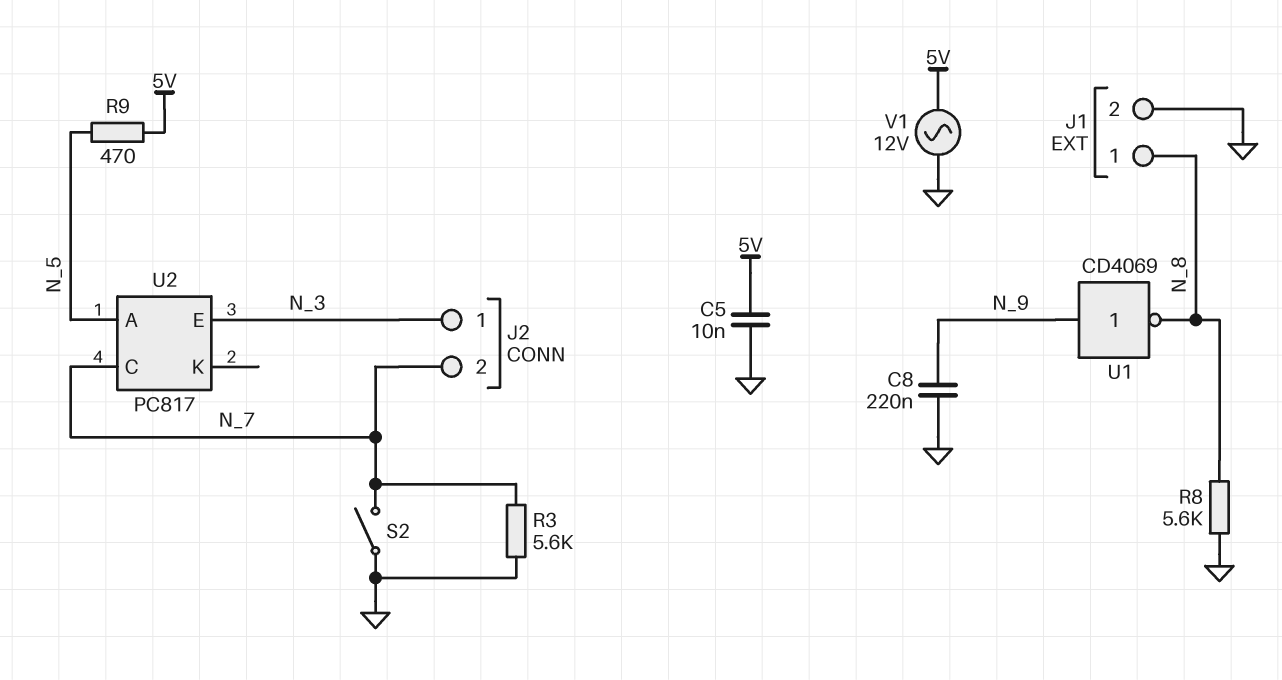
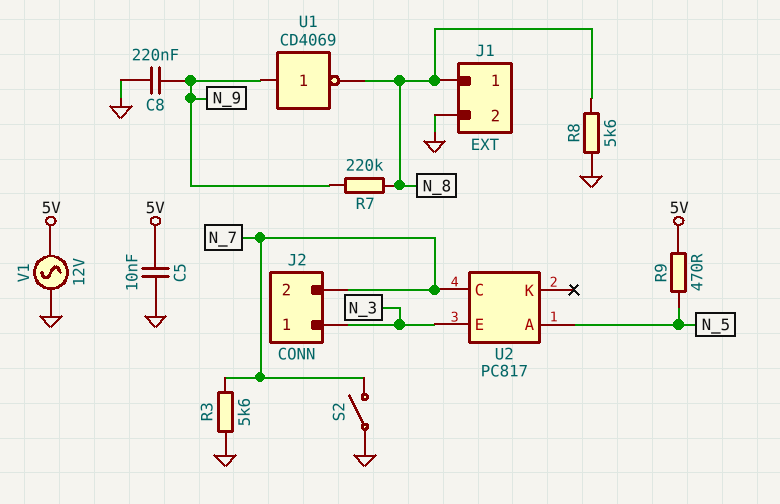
R7: none -> 220k (N_8, N_9)

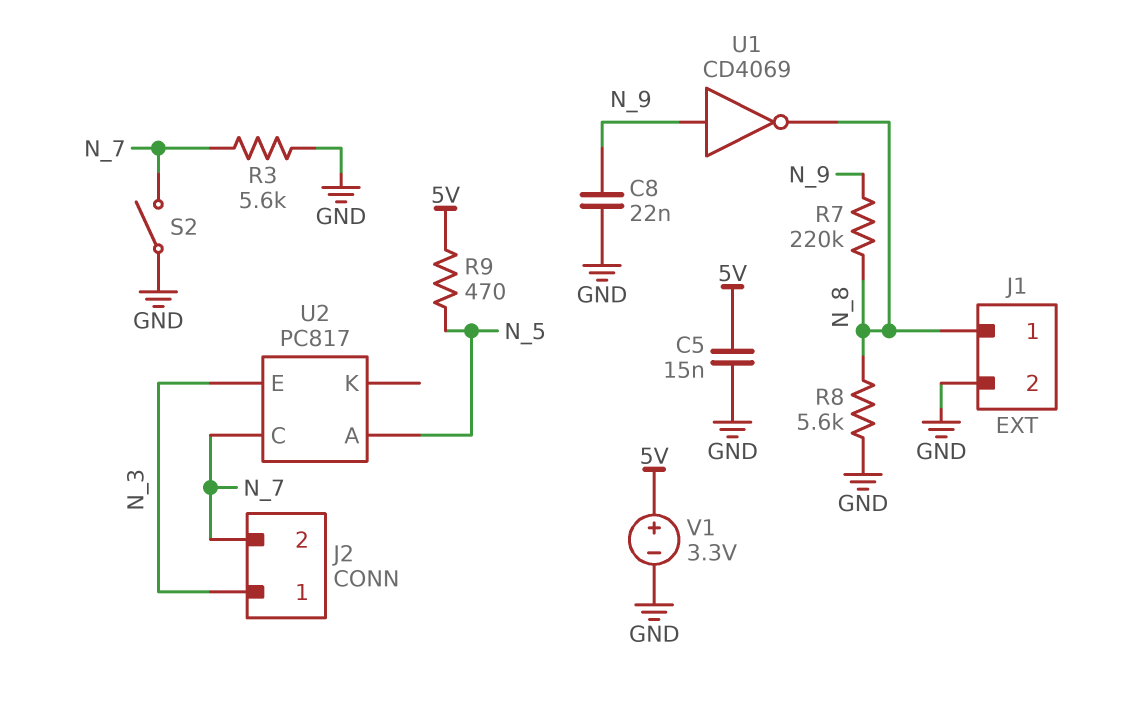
C5: 10nF (5V, GND) -> 15nF (5V, GND)
C8: 220nF (GND, N_9) -> 22nF (GND, N_9)
V1: AC 12V (5V, GND) -> 3.3V (plus 5V, minus GND)

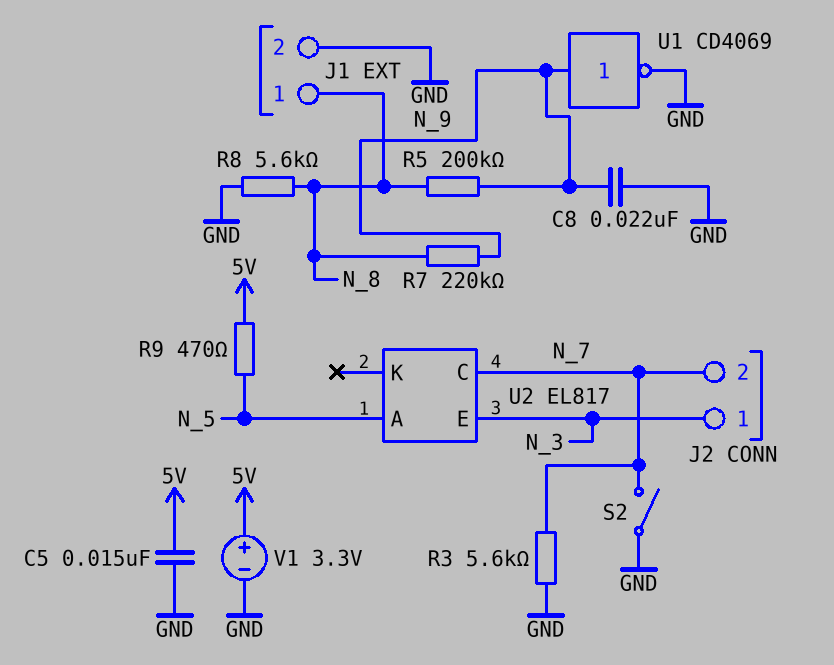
R5: none -> 200k (N_8, N_9)
U1: NOT CD4069 (in N_9, out N_8) -> NOT CD4069 (in N_9, out GND)
U2: PC817 -> EL817

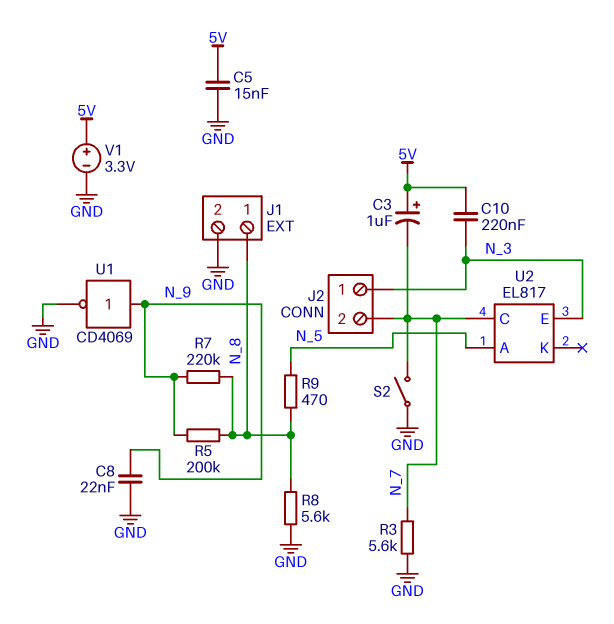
C3: none -> 1uF (plus 5V, minus N_7)
C10: none -> 220nF (5V, N_3)
R9: 470 (5V, N_5) -> 470 (N_5, N_8)

